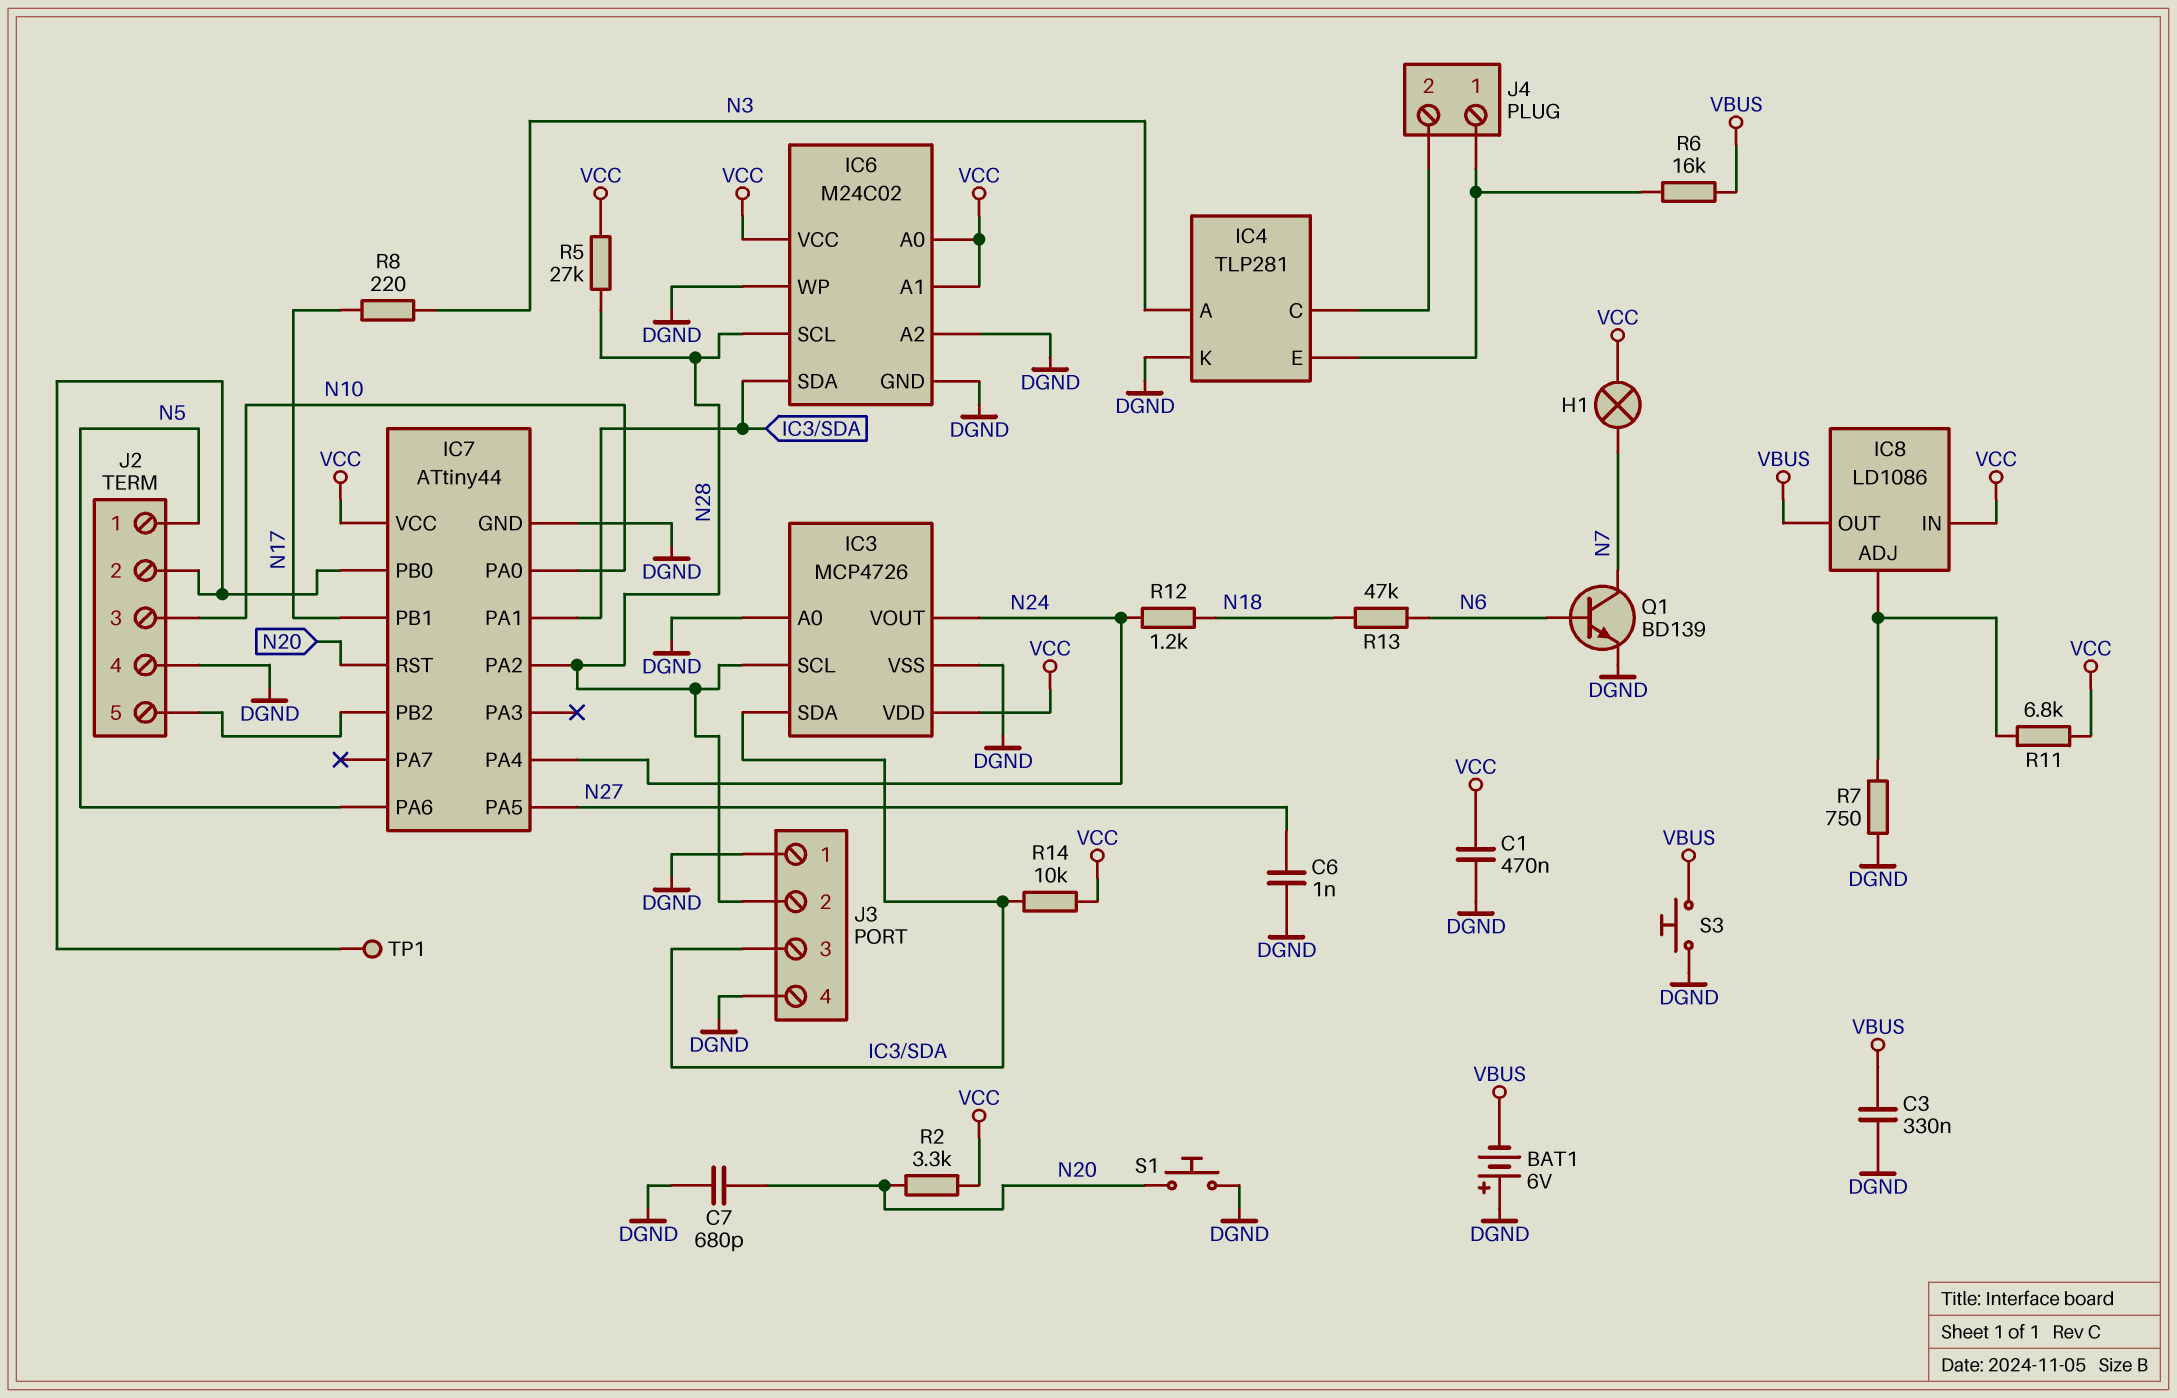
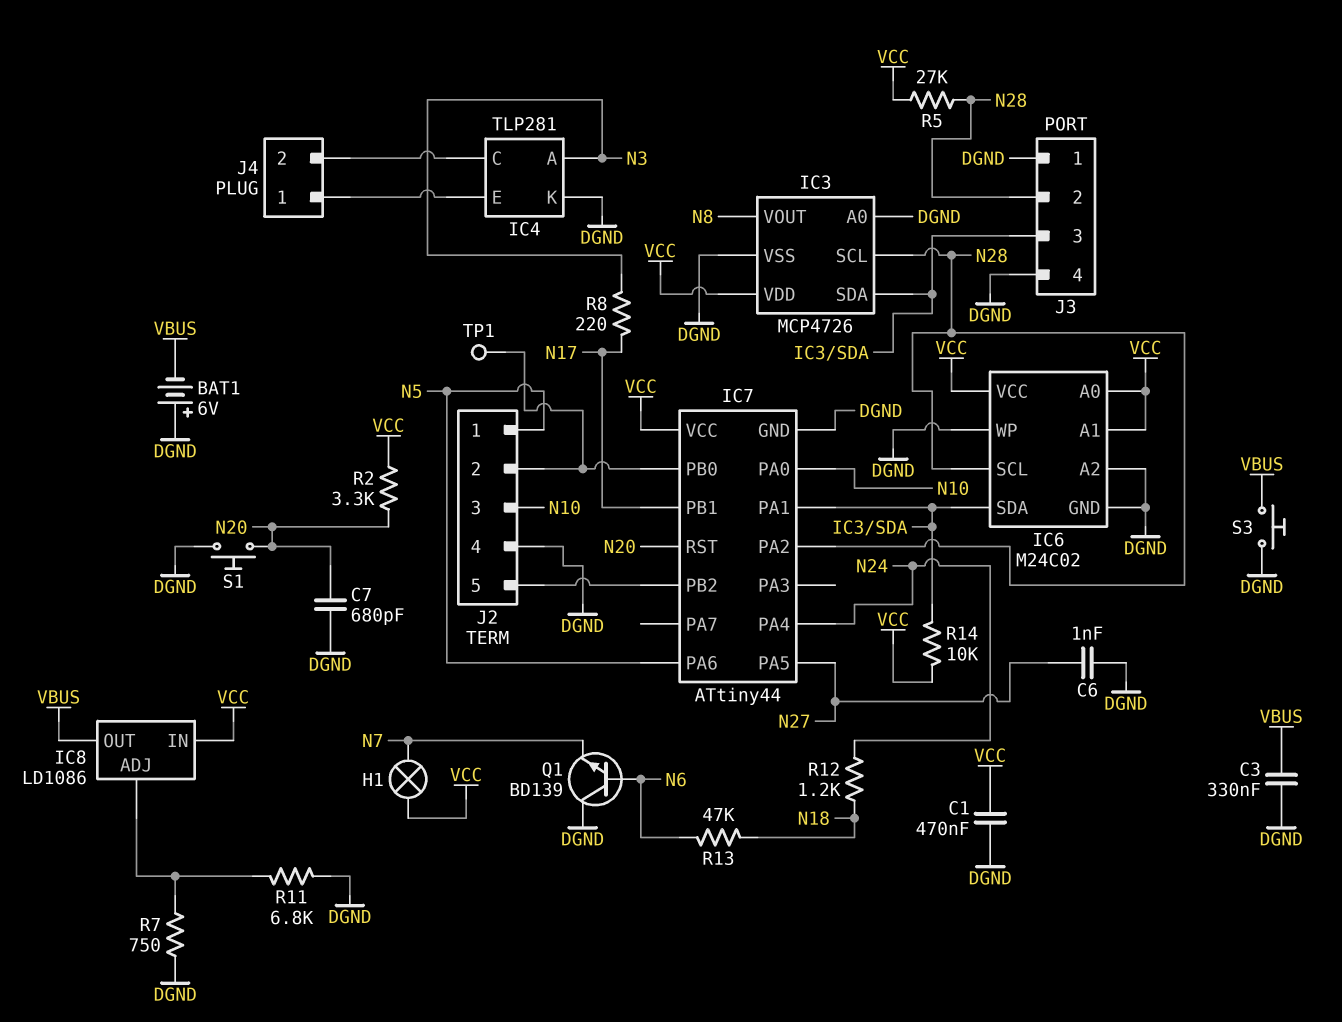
IC3 pin VOUT: N24 -> N8
Q1: NPN BD139 (B N6, C N7, E DGND) -> NPN BD139 (B N6, C DGND, E N7)
R6: 16k (IC4/E, VBUS) -> none
R11: 6.8k (IC8/ADJ, VCC) -> 6.8k (DGND, IC8/ADJ)

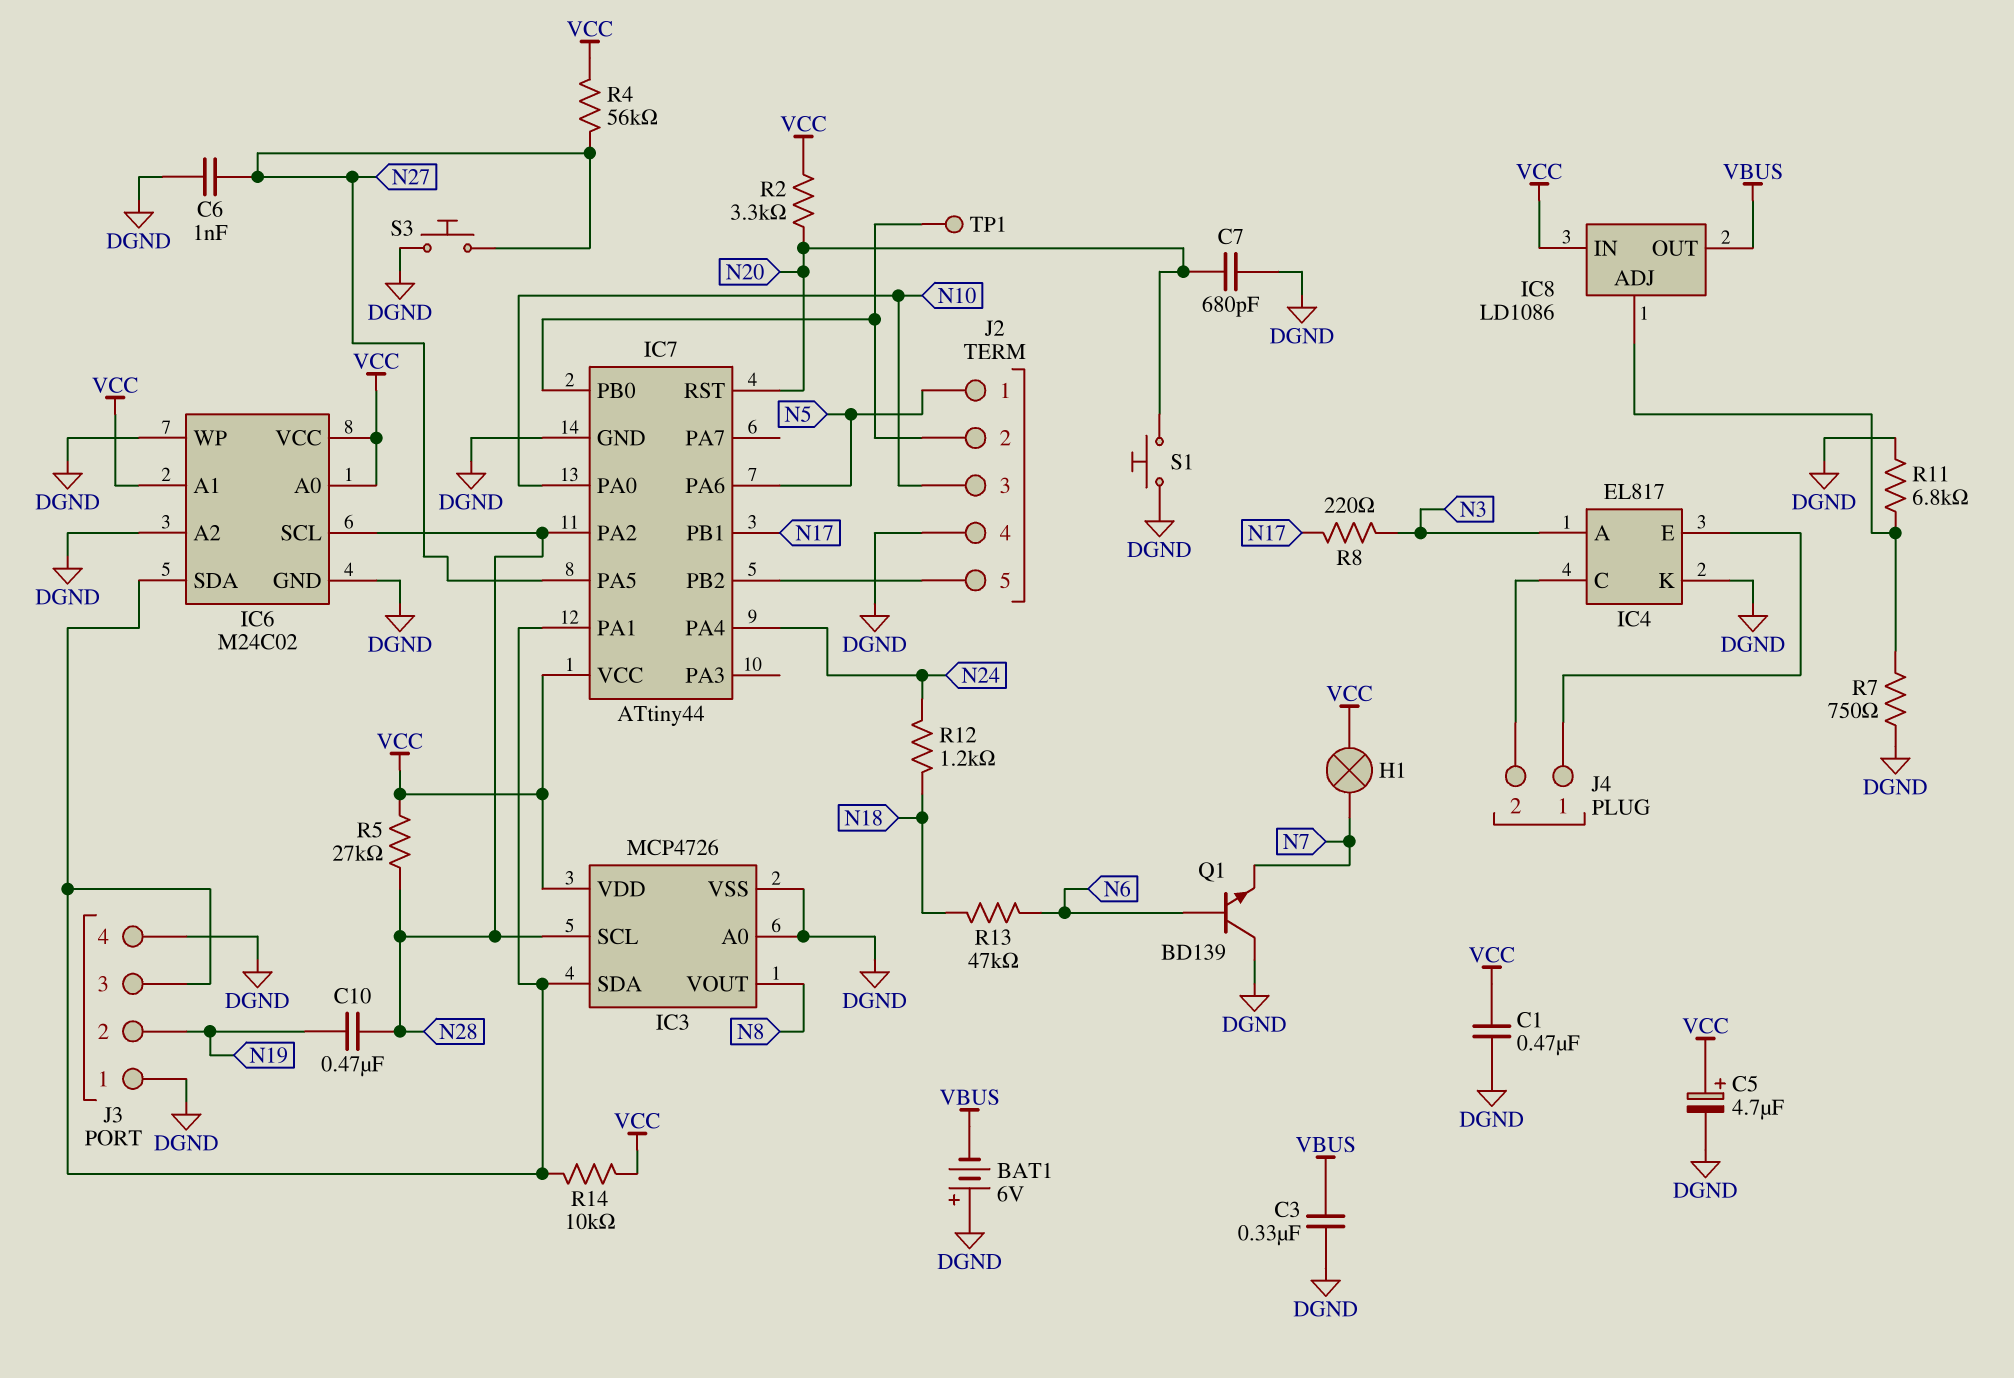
C5: none -> 4.7uF (plus VCC, minus DGND)
C10: none -> 470nF (N19, N28)
IC4: TLP281 -> EL817
J3 pin 2: N28 -> N19
R4: none -> 56k (N27, VCC)
S3: button (DGND, VBUS) -> button (DGND, N27)

